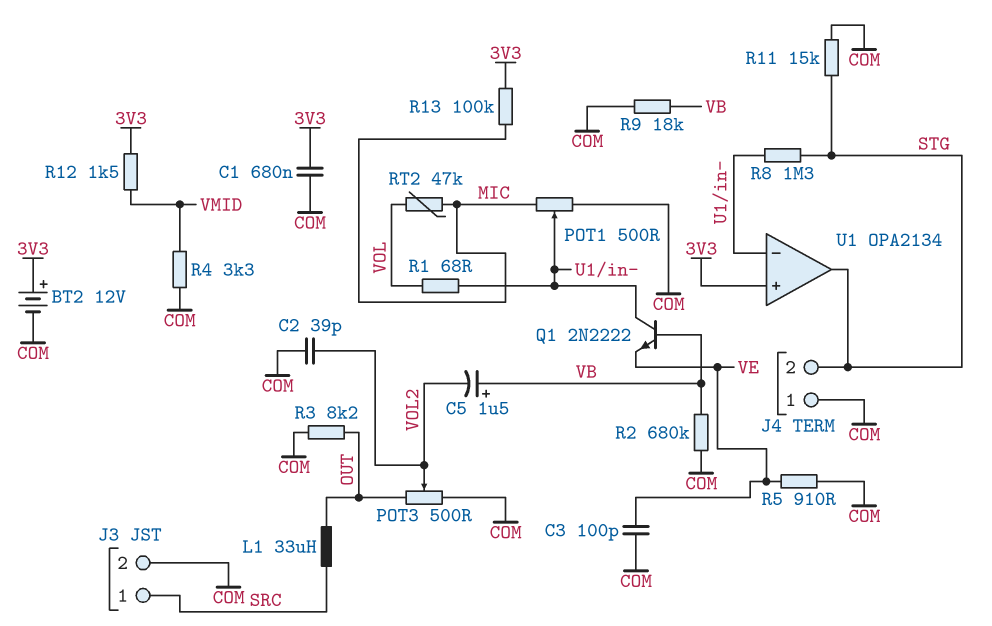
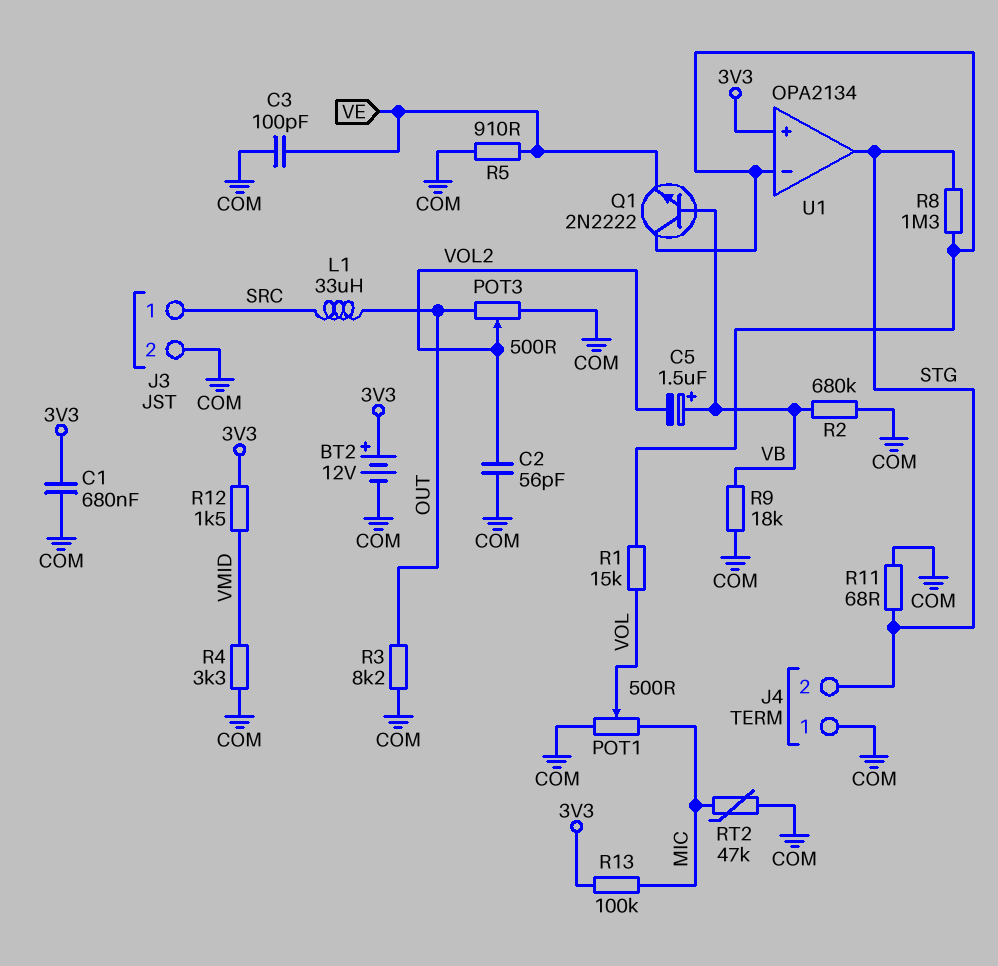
C2: 39pF (COM, VOL2) -> 56pF (COM, VOL2)
POT1: 500 (COM, MIC, wiper U1/in-) -> 500 (COM, MIC, wiper VOL)
R1: 68 (U1/in-, VOL) -> 15k (U1/in-, VOL)
R11: 15k (COM, STG) -> 68 (COM, STG)
RT2: 47k (MIC, VOL) -> 47k (COM, MIC)

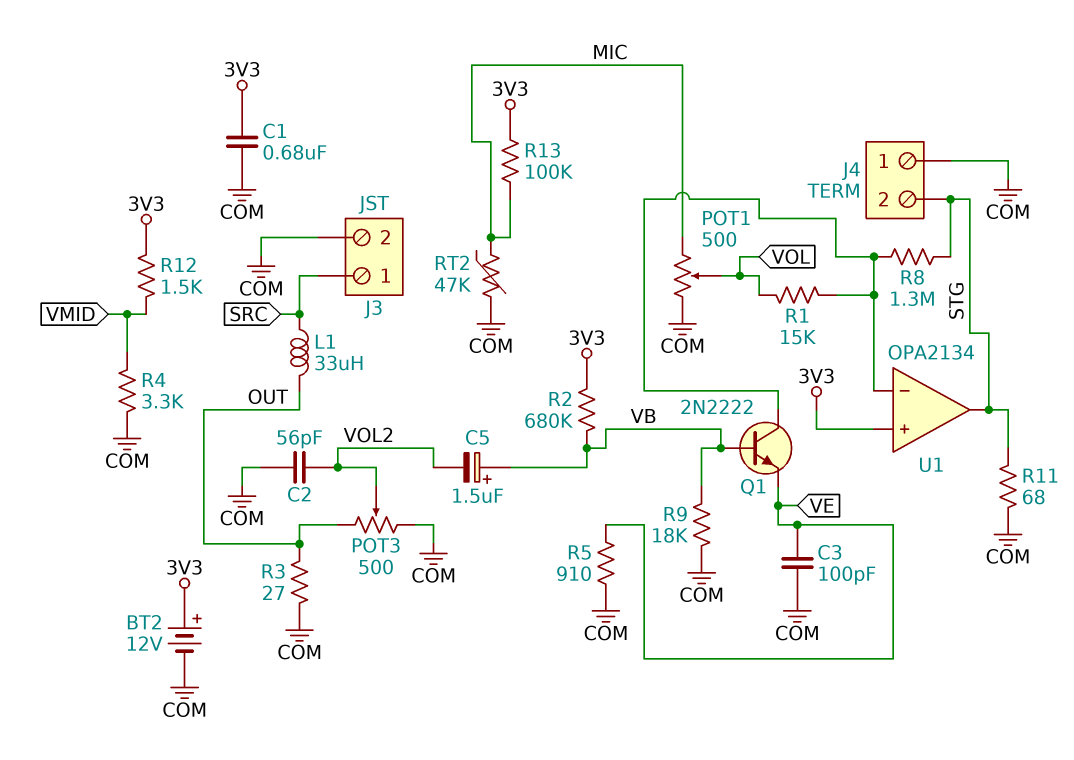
R2: 680k (COM, VB) -> 680k (3V3, VB)
R3: 8.2k (COM, OUT) -> 27 (COM, OUT)

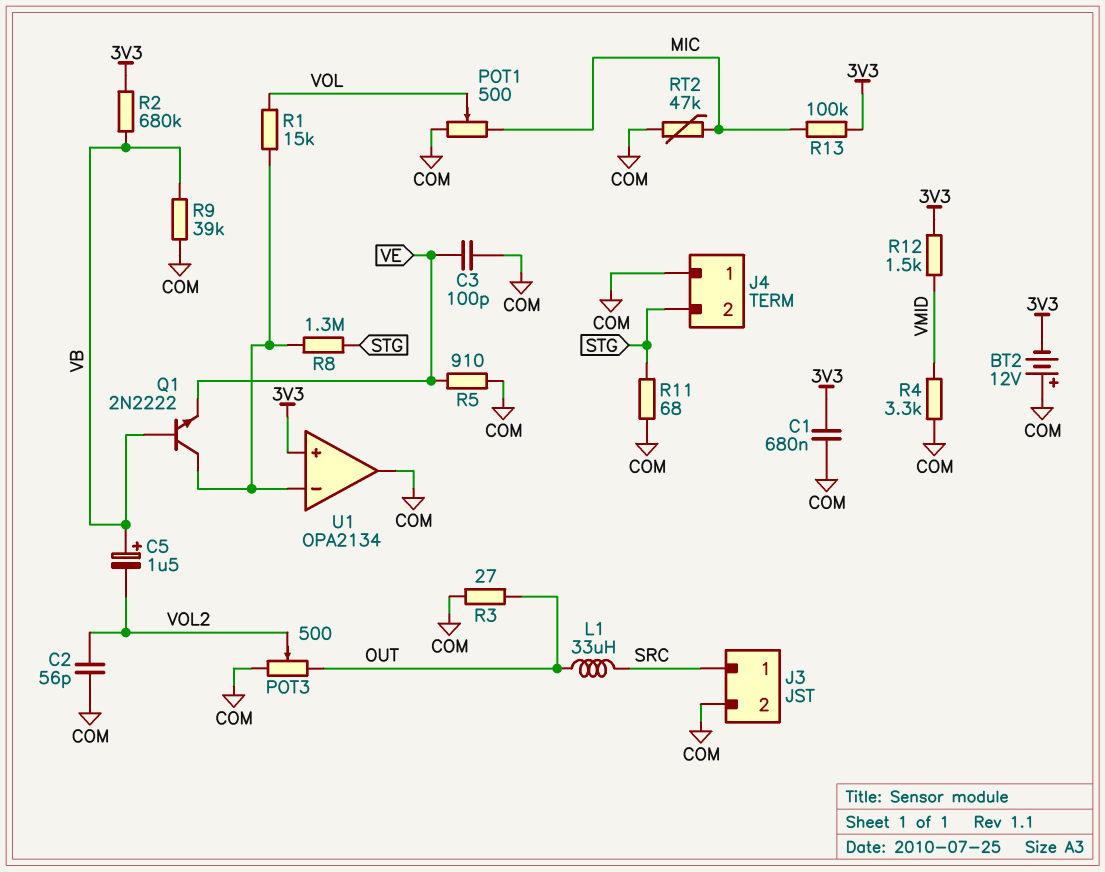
BT2: 12V (plus 3V3, minus COM) -> 12V (plus COM, minus 3V3)
R9: 18k (COM, VB) -> 39k (COM, VB)
U1 pin out: STG -> COM

